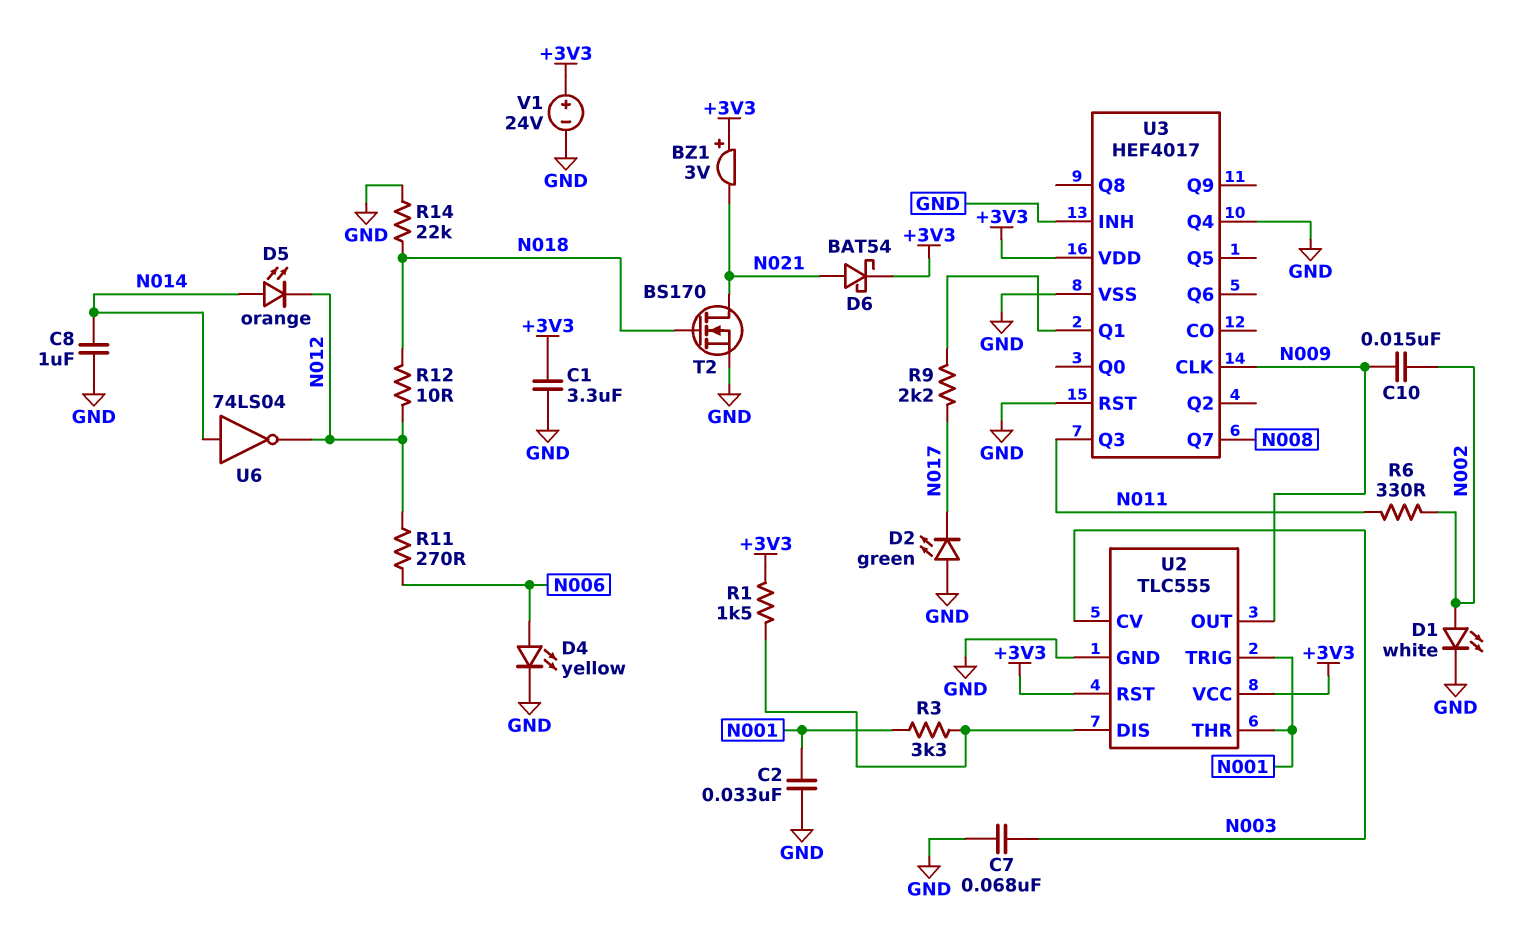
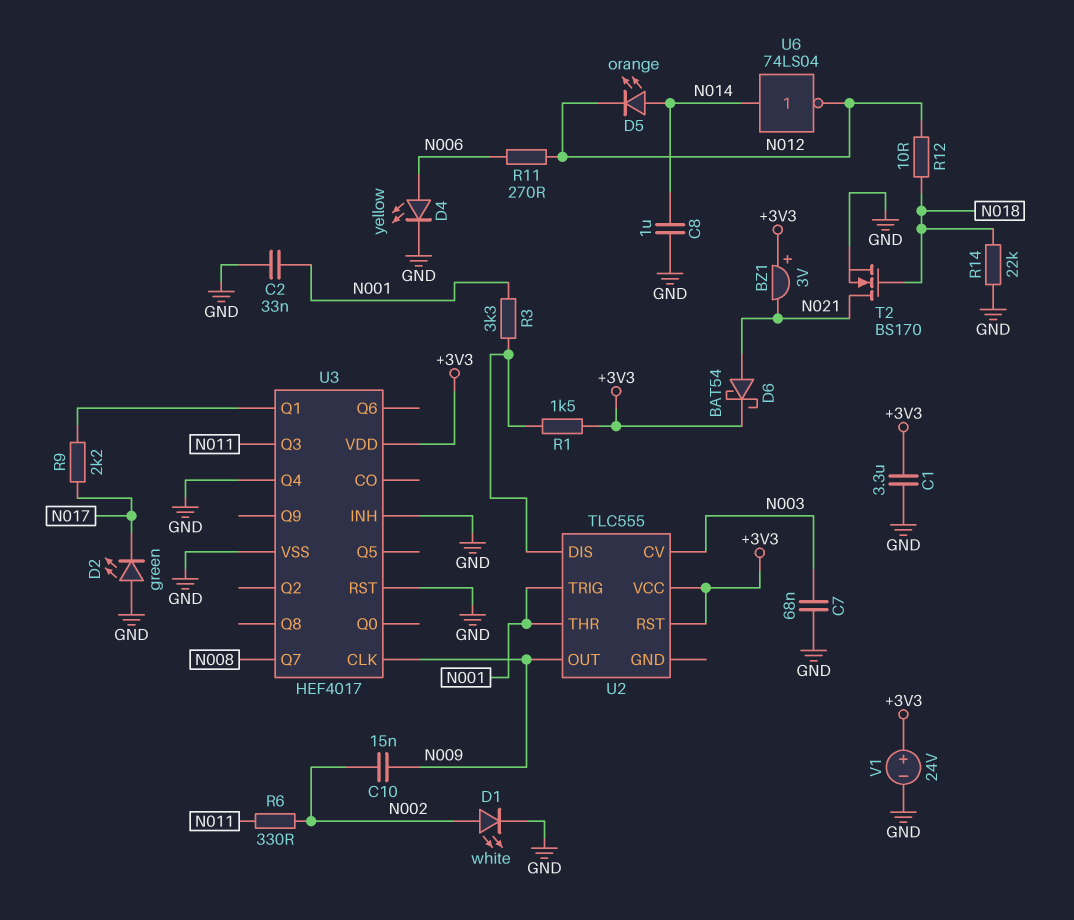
U2 pin GND: GND -> none

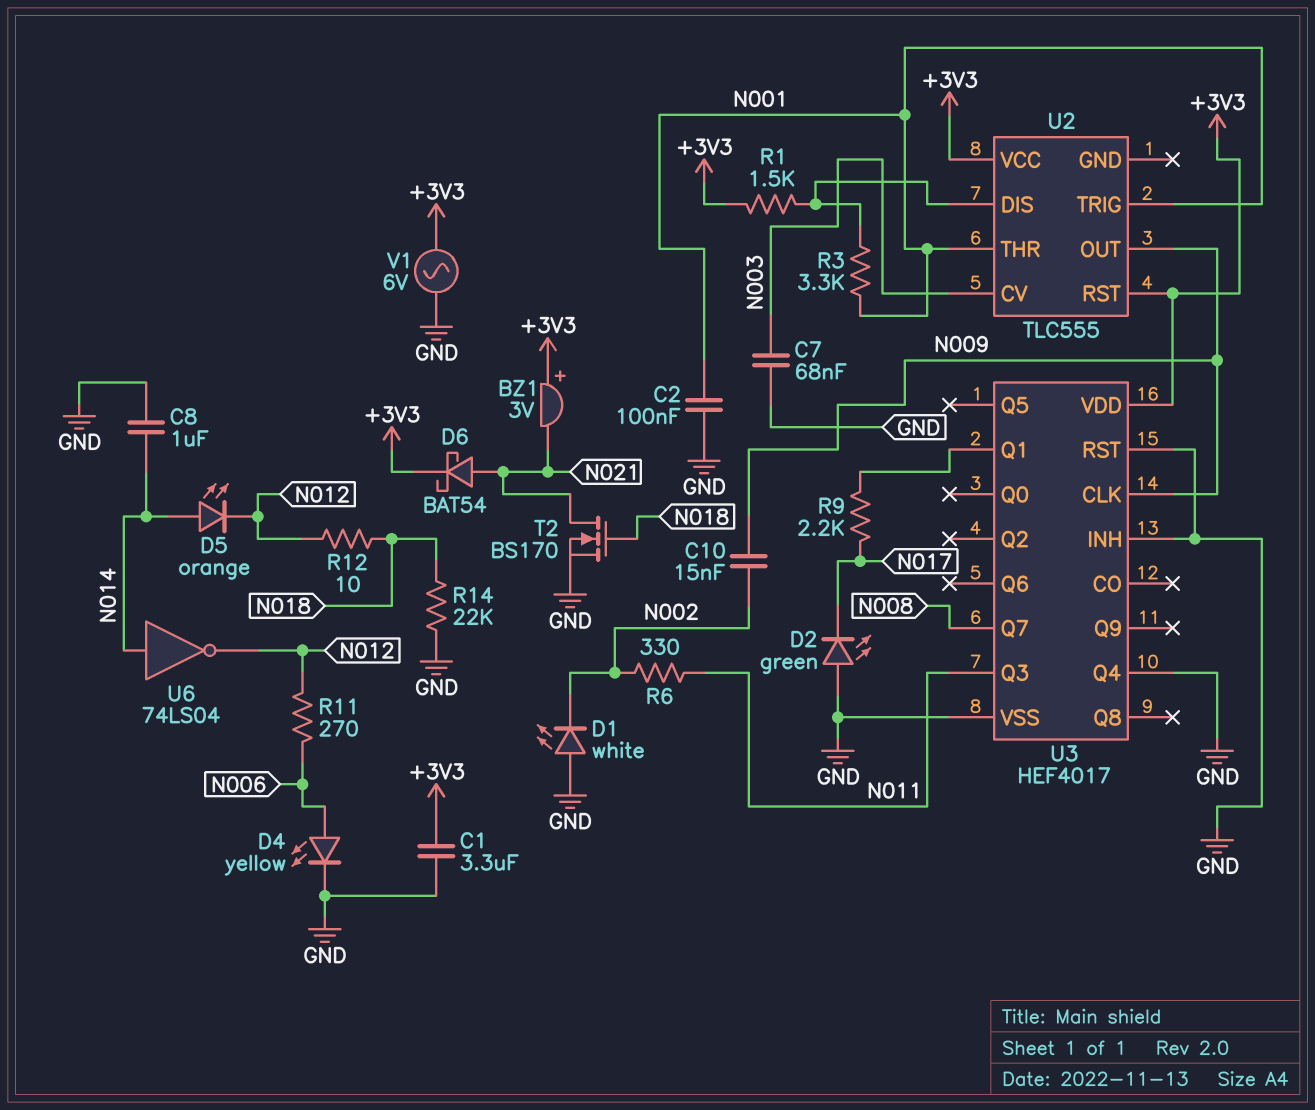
C2: 33nF (GND, N001) -> 100nF (GND, N001)
D1: LED white (A N002, K GND) -> LED white (A GND, K N002)
V1: 24V (plus +3V3, minus GND) -> AC 6V (+3V3, GND)

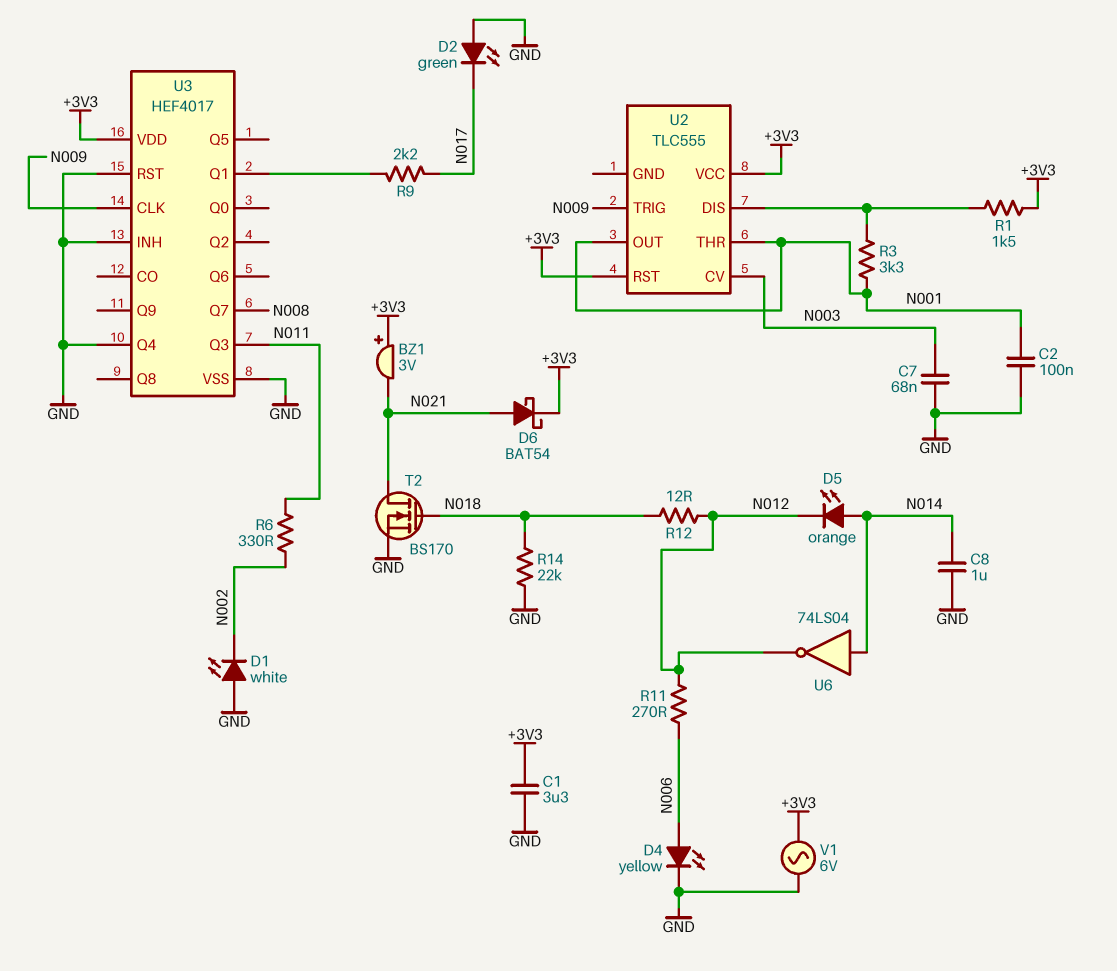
C10: 15nF (N002, N009) -> none
R12: 10 (N012, N018) -> 12 (N012, N018)
U2 pin OUT: N009 -> N001
U2 pin TRIG: N001 -> N009

